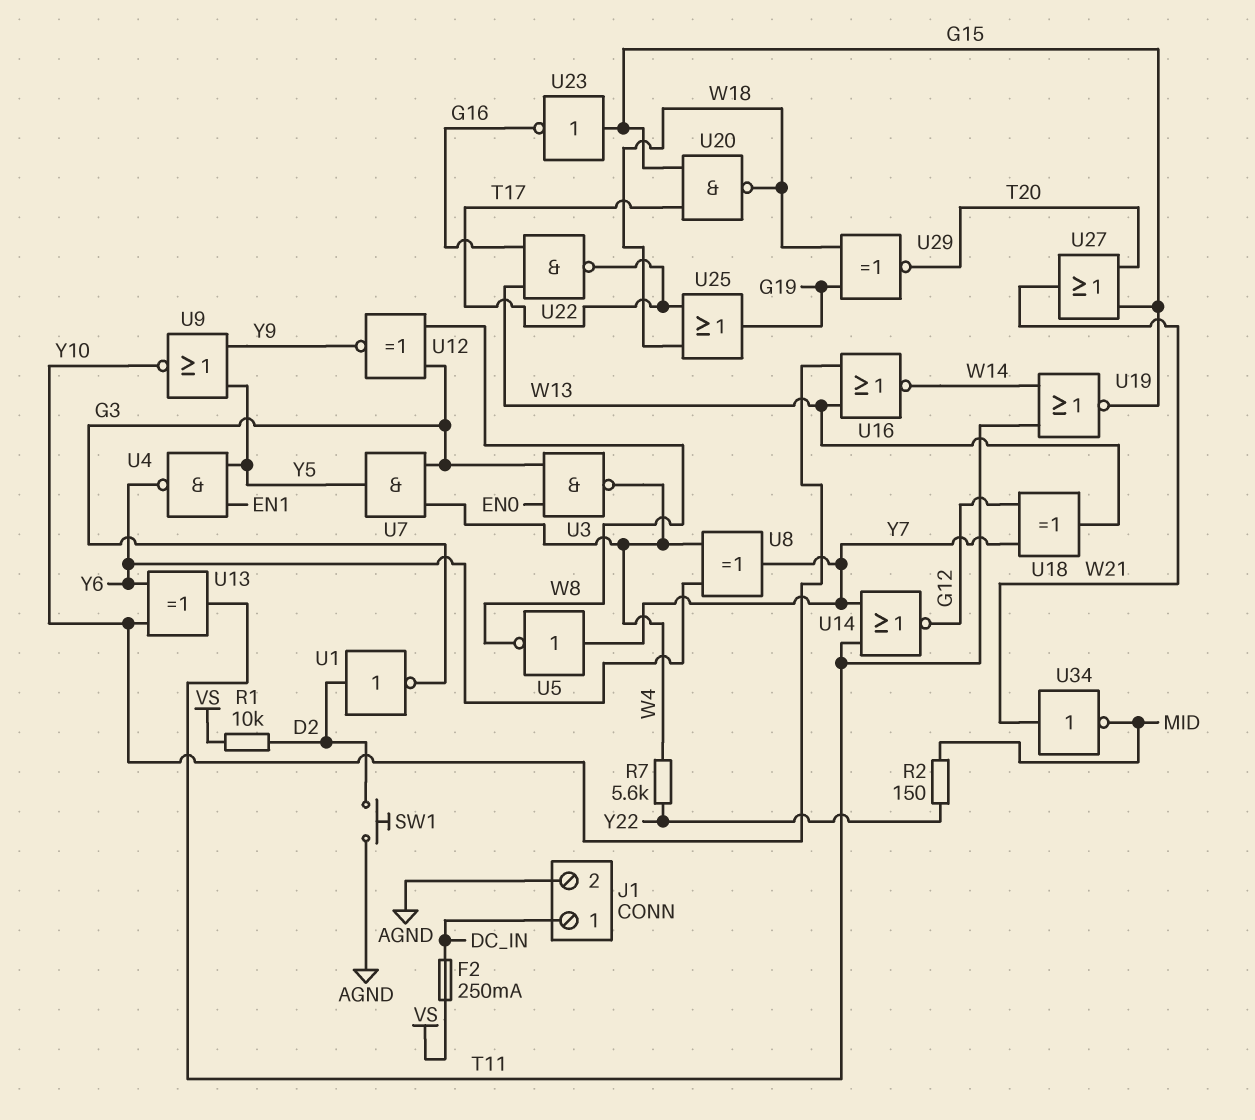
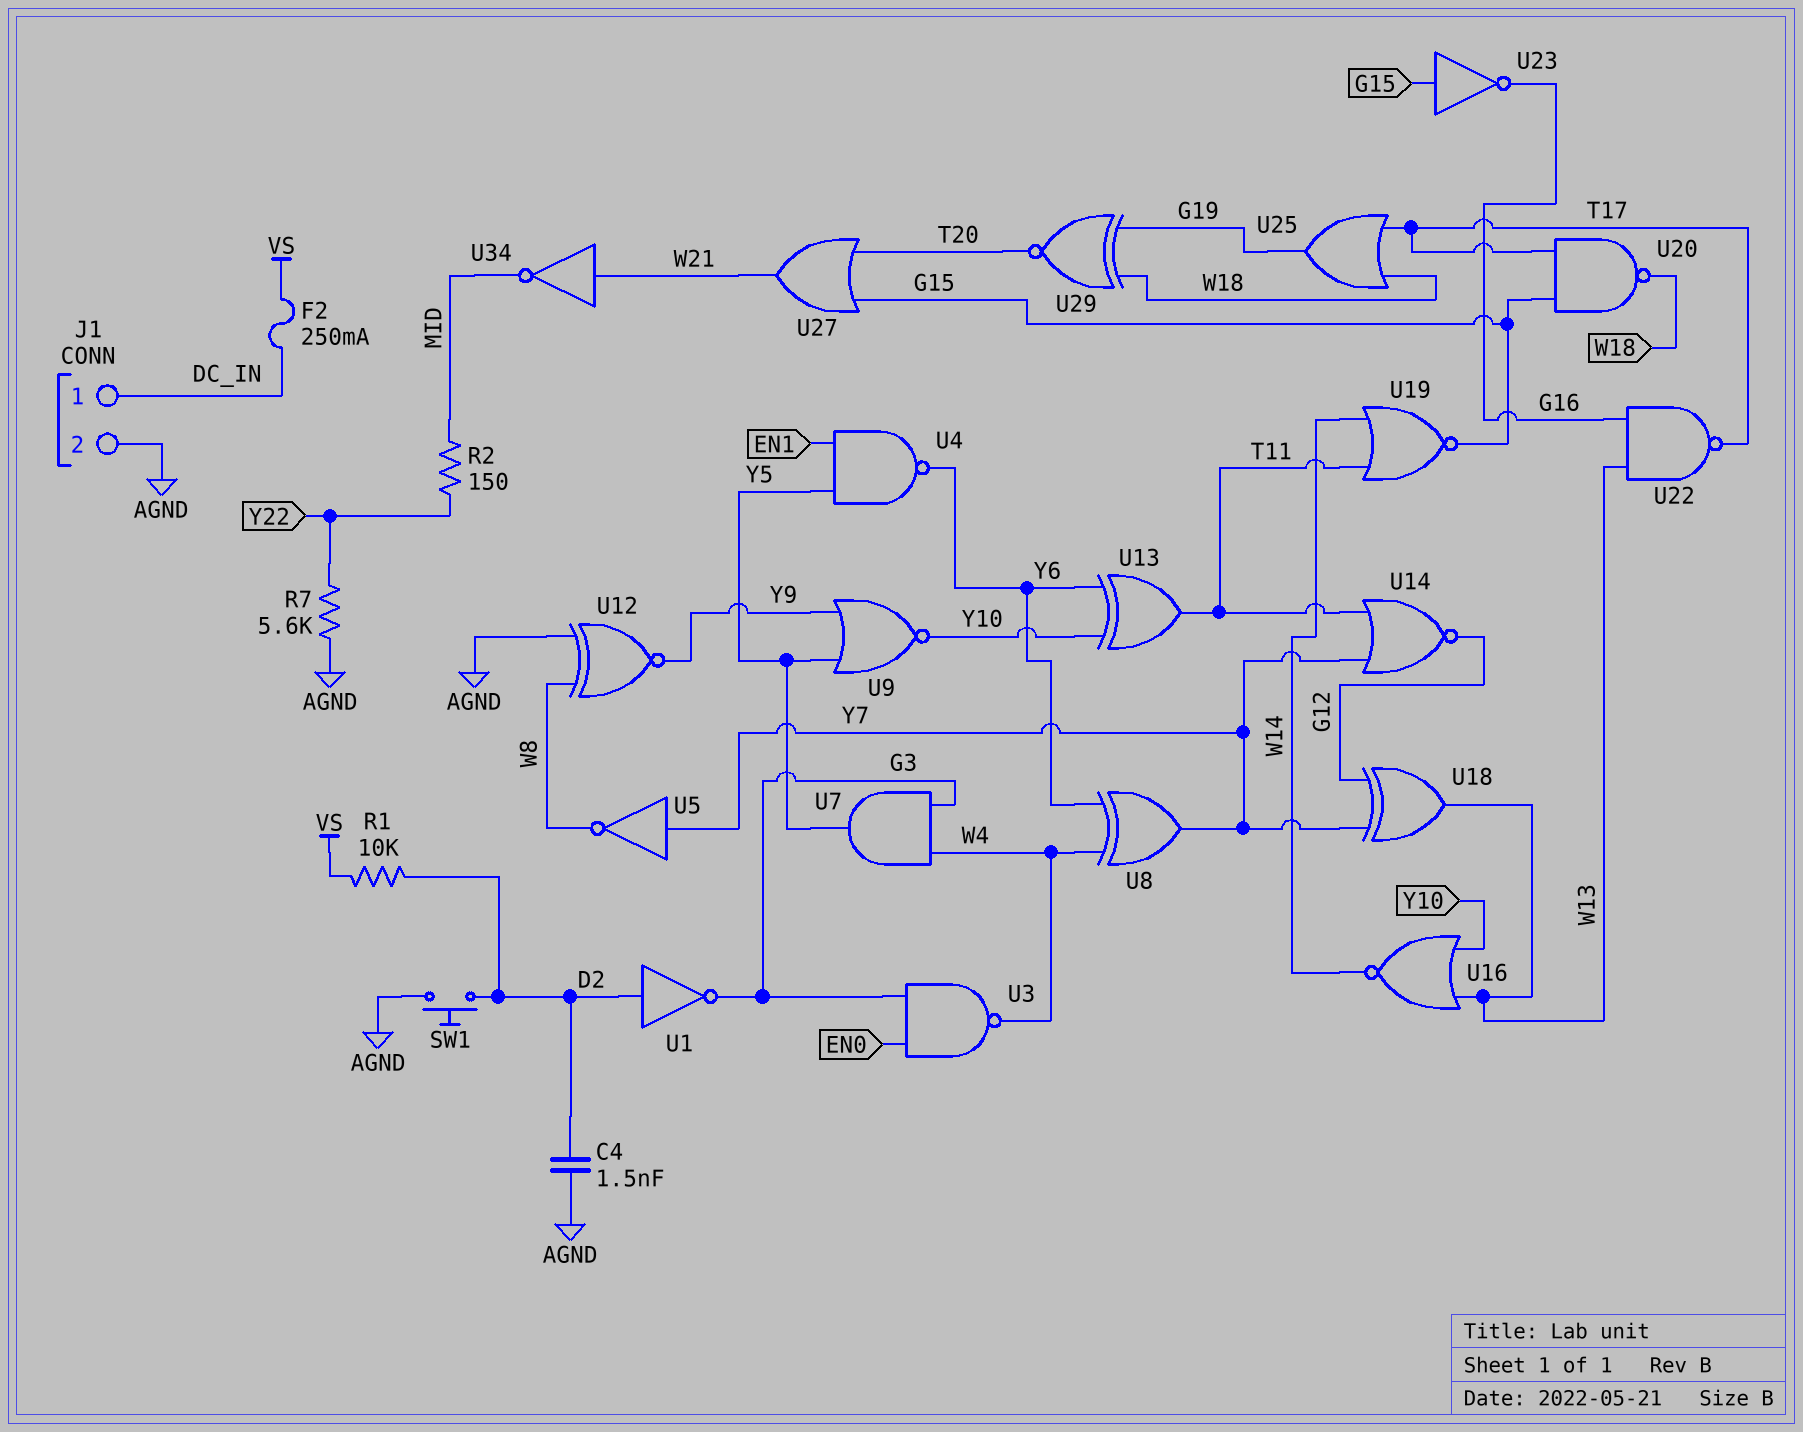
C4: none -> 1.5nF (AGND, D2)
R7: 5.6k (W4, Y22) -> 5.6k (AGND, Y22)
U12: XNOR (in G3, in W8, out Y9) -> XNOR (in AGND, in W8, out Y9)

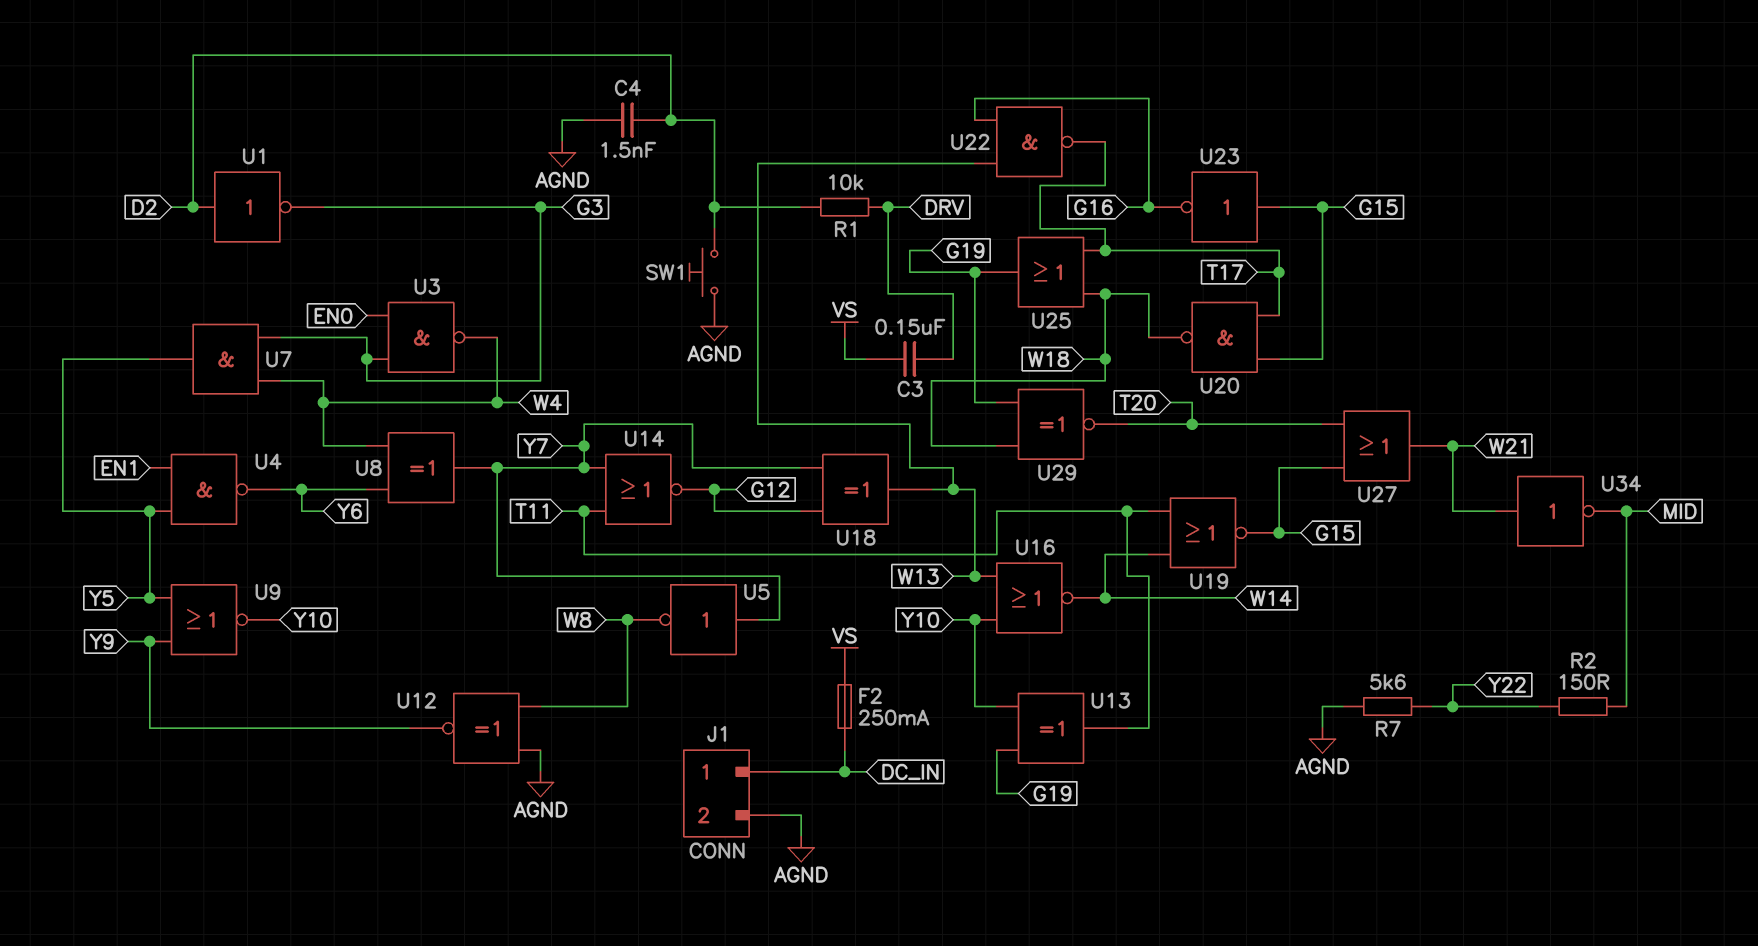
C3: none -> 150nF (DRV, VS)
R1: 10k (D2, VS) -> 10k (D2, DRV)
U13: XOR (in Y6, in Y10, out T11) -> XOR (in G19, in Y10, out T11)

